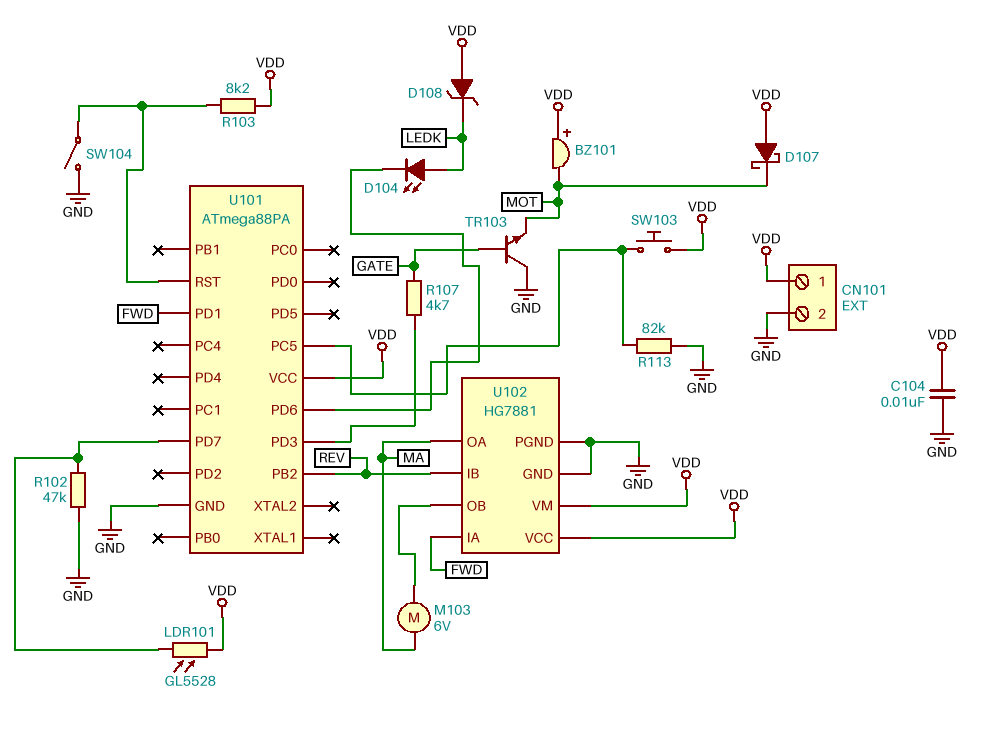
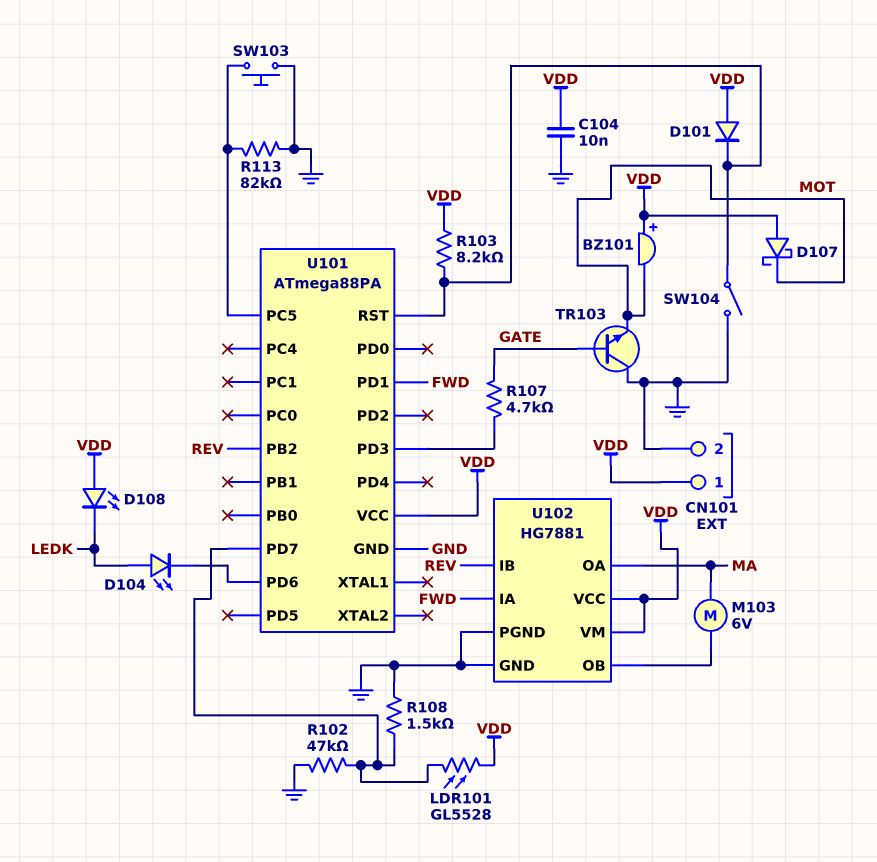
D101: none -> diode (A VDD, K U101/RST)
D108: zener (A VDD, K LEDK) -> LED (A VDD, K LEDK)
R108: none -> 1.5k (GND, U101/PD7)
SW103: button (U101/PC5, VDD) -> button (GND, U101/PC5)

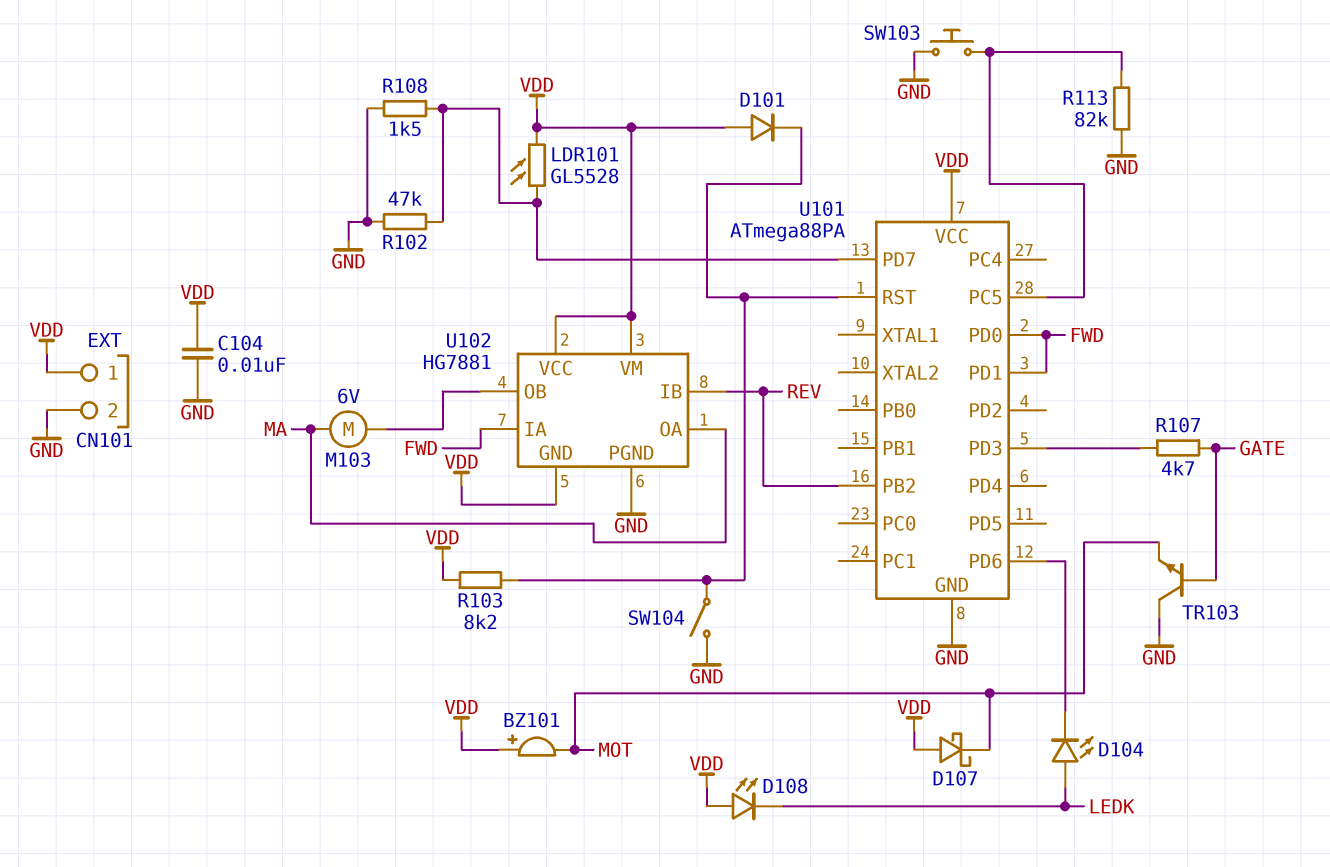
U101 pin PD0: none -> FWD
U102 pin GND: GND -> VDD

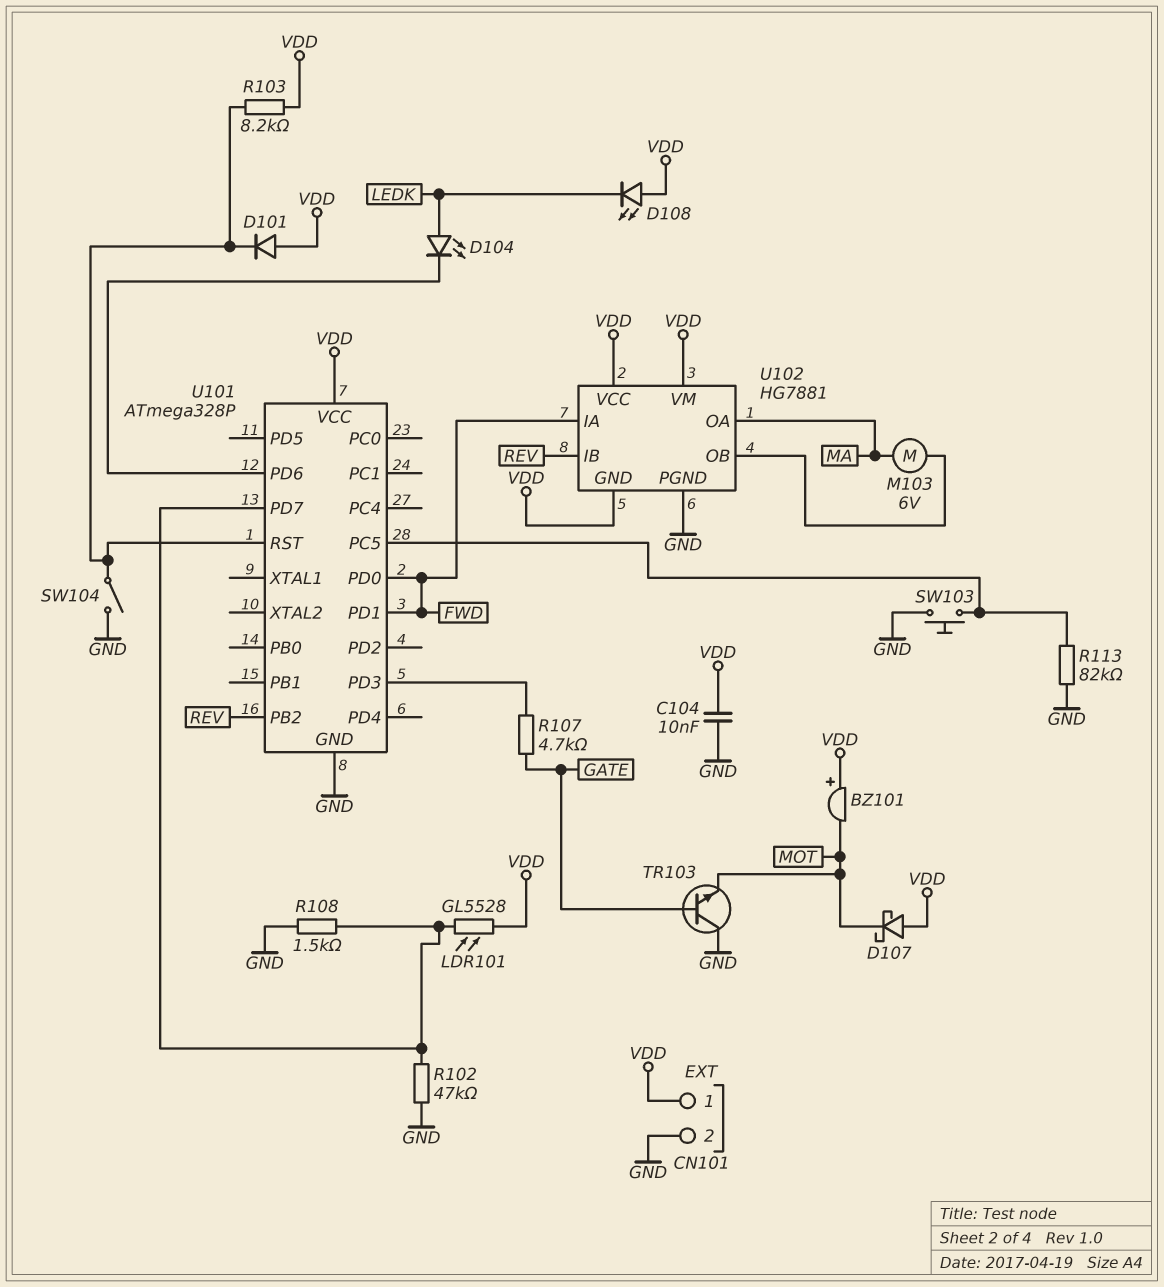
U101: ATmega88PA -> ATmega328P

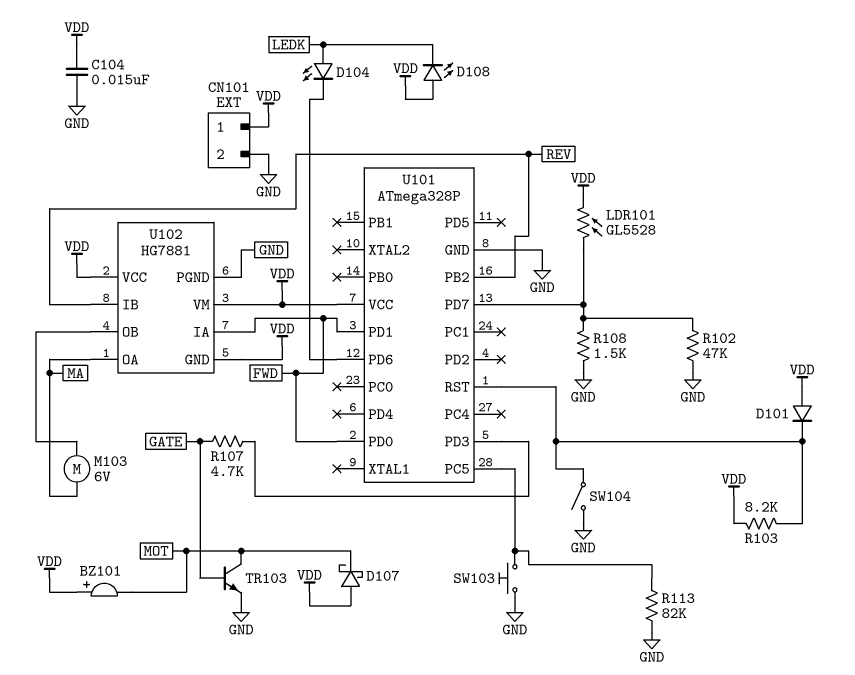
C104: 10nF (GND, VDD) -> 15nF (GND, VDD)
TR103: NPN (B GATE, C GND, E MOT) -> NPN (B GATE, C MOT, E GND)

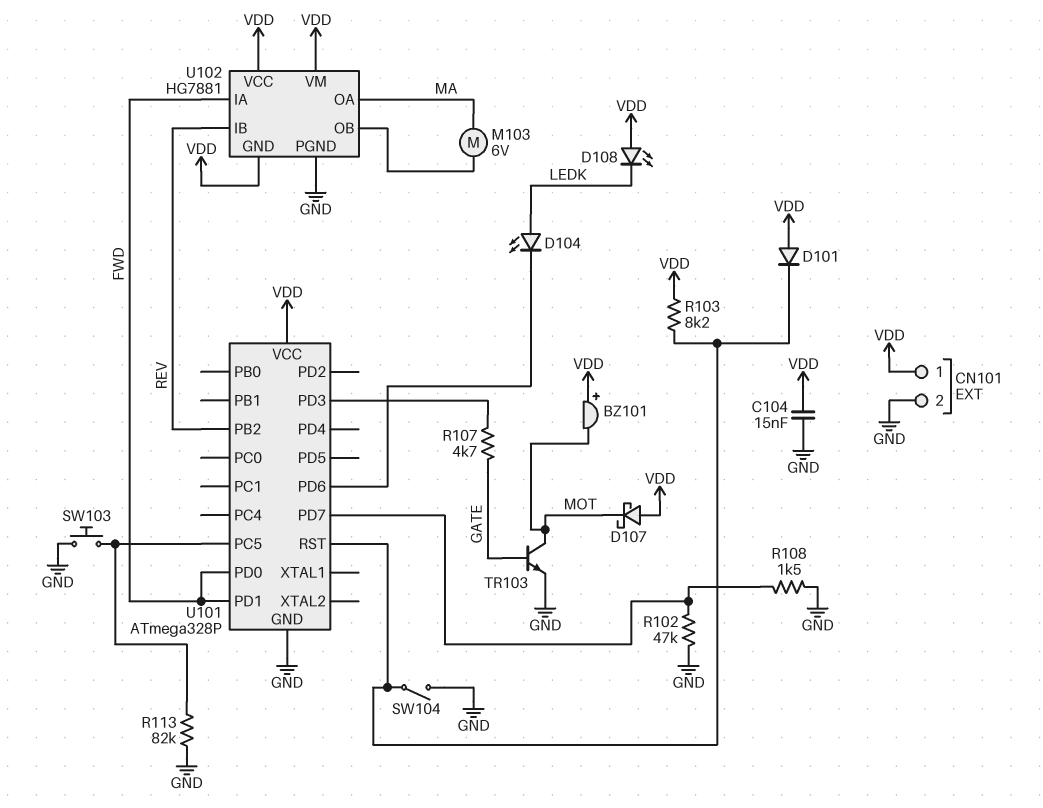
LDR101: GL5528 (U101/PD7, VDD) -> none

